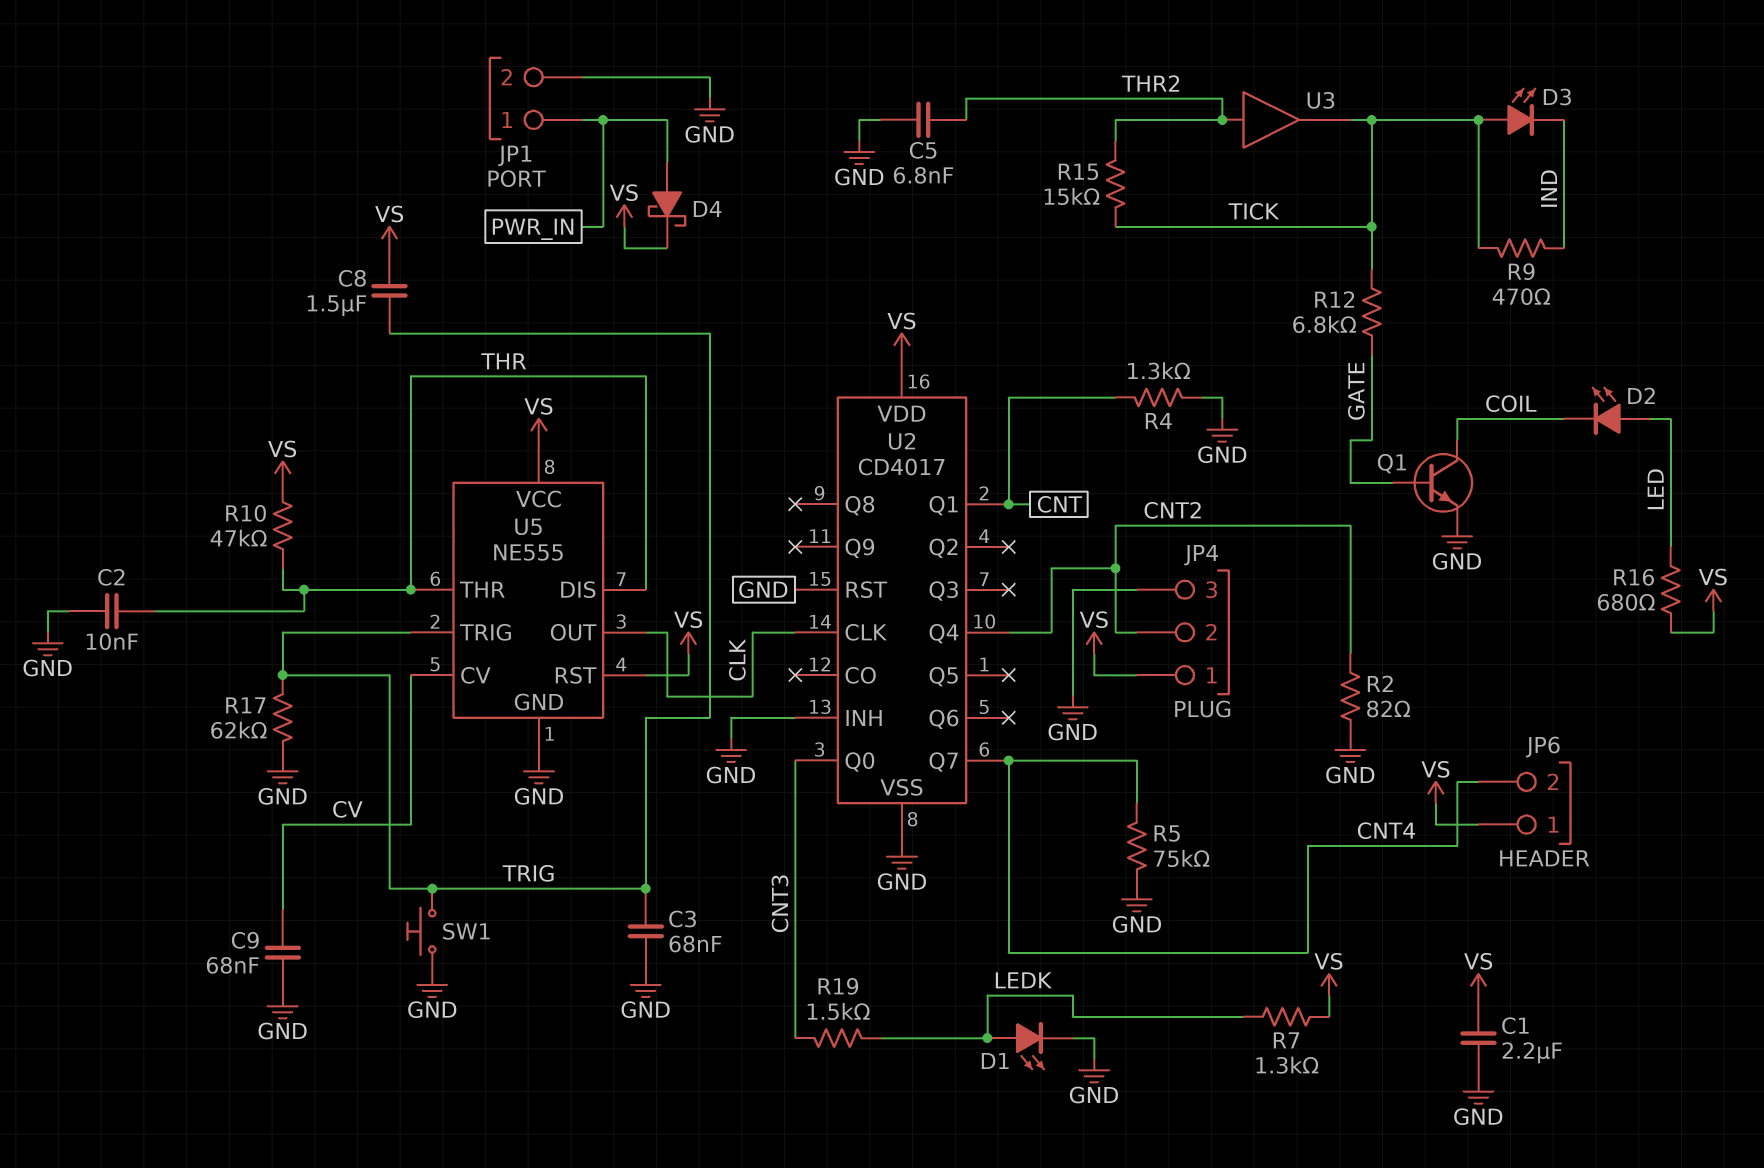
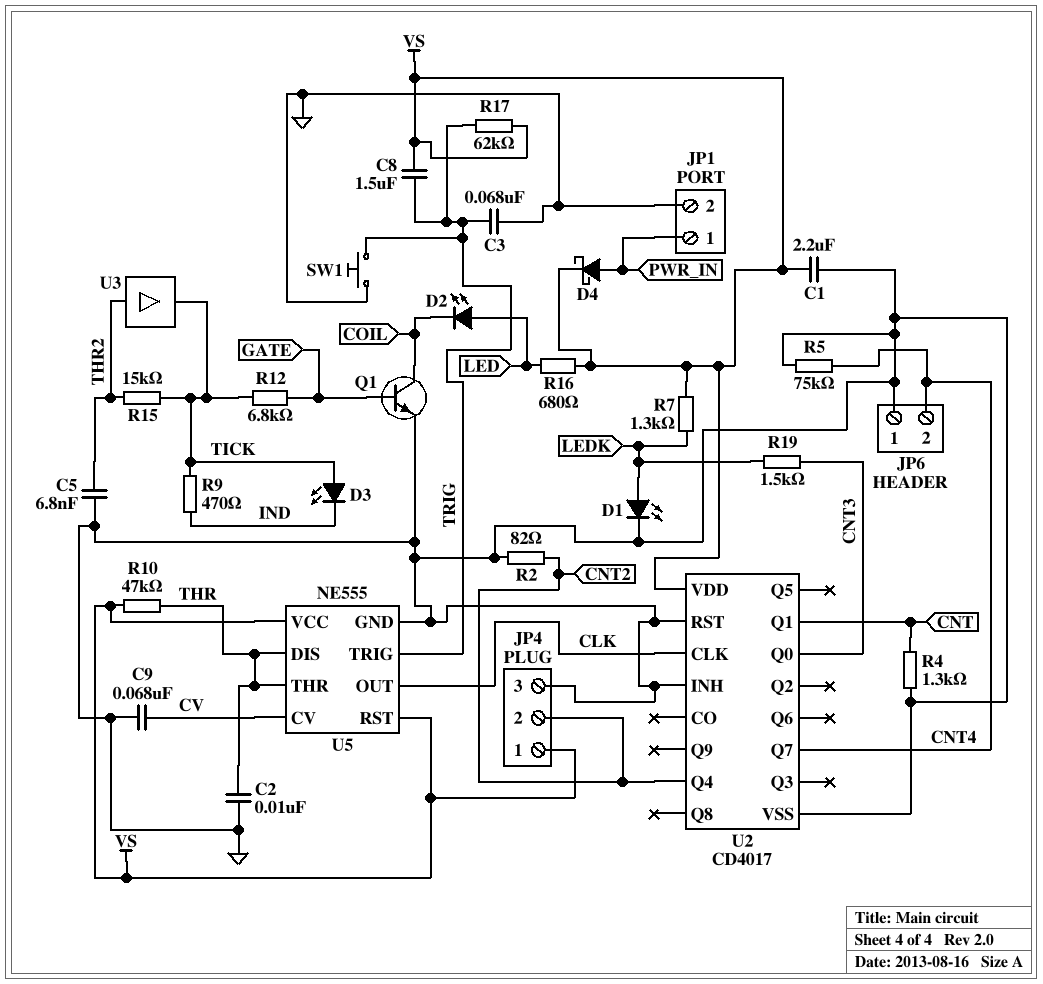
JP6 pin 1: VS -> GND
R17: 62k (GND, TRIG) -> 62k (TRIG, VS)

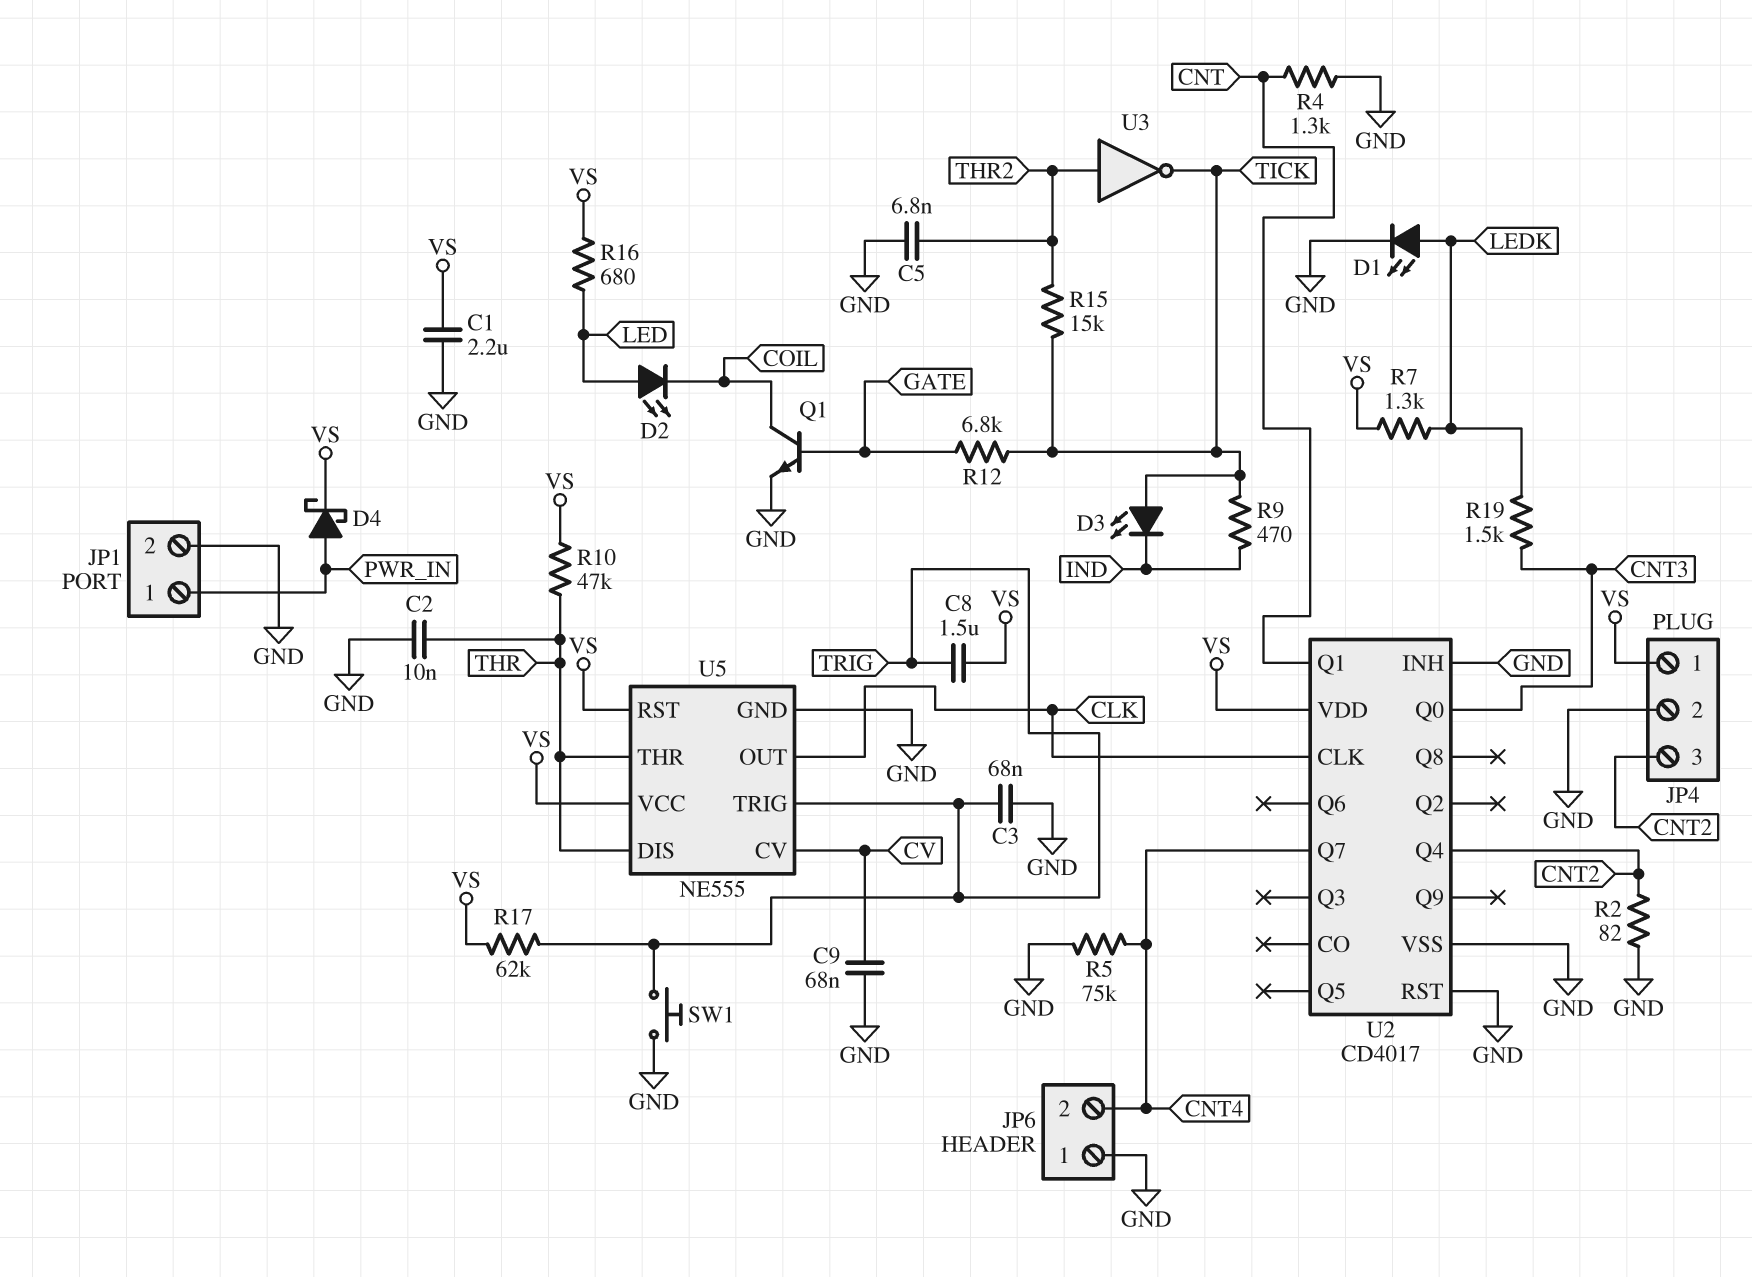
JP4 pin 2: CNT2 -> GND
JP4 pin 3: GND -> CNT2
U3: buffer (in THR2, out TICK) -> NOT (in THR2, out TICK)

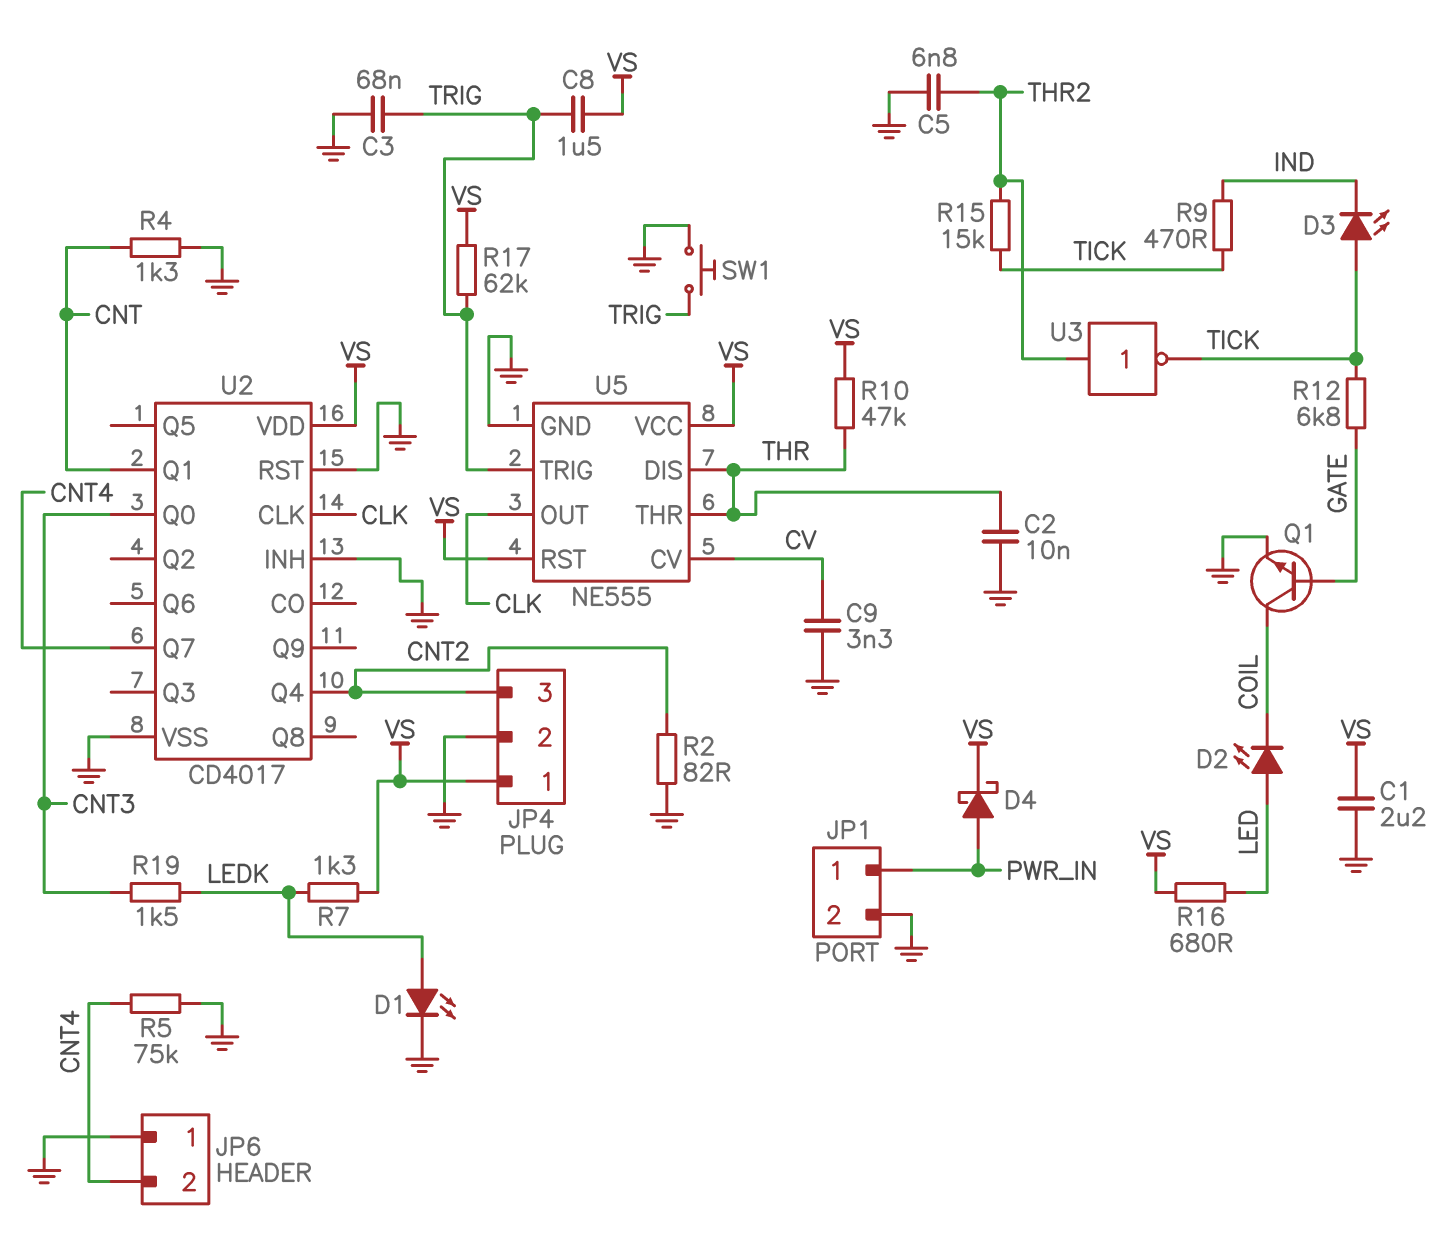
C9: 68nF (CV, GND) -> 3.3nF (CV, GND)

